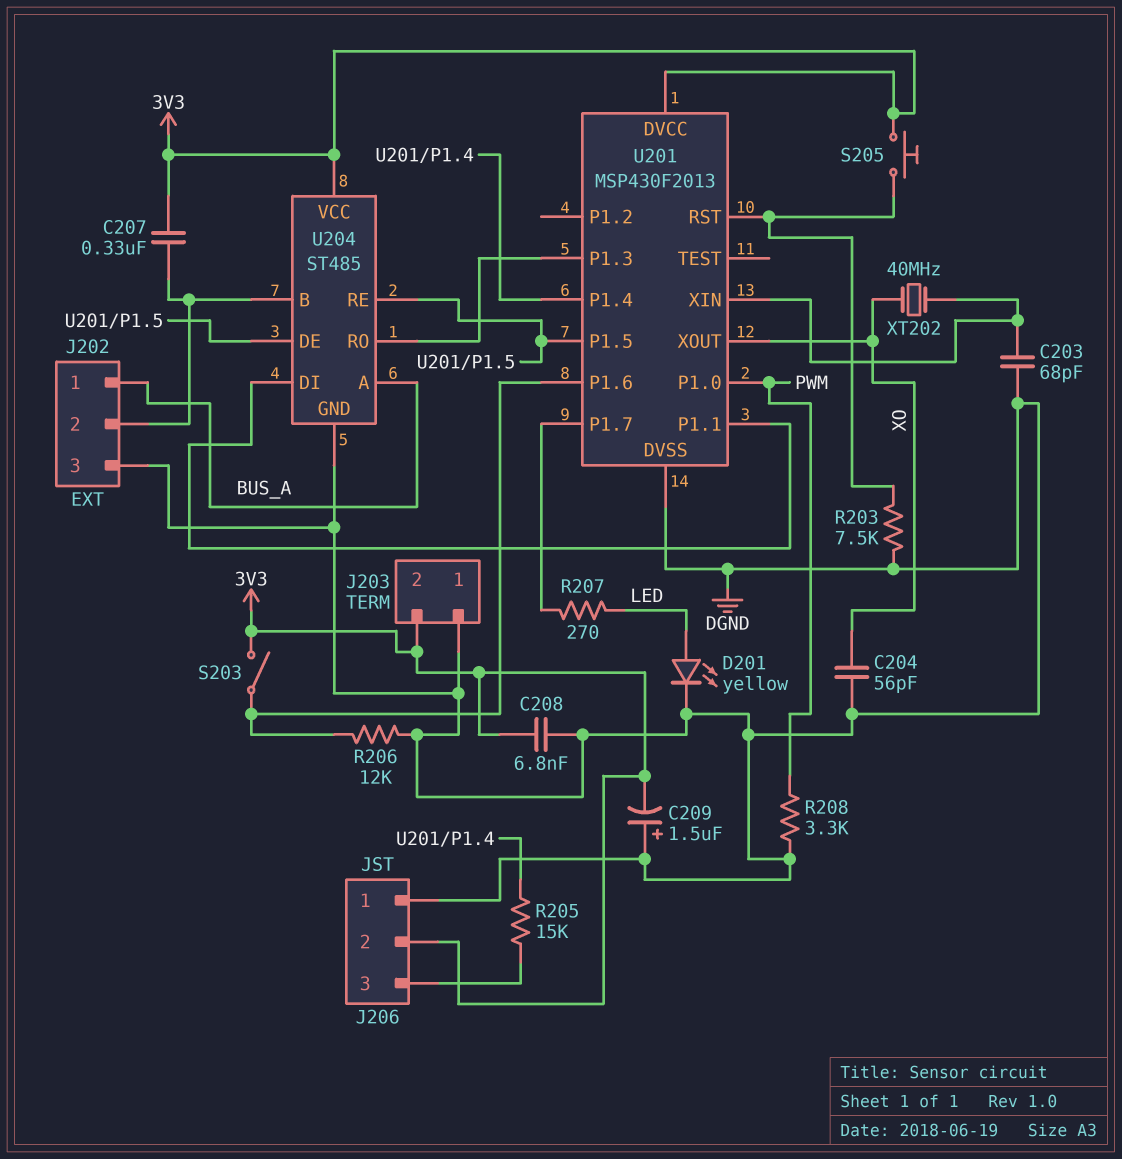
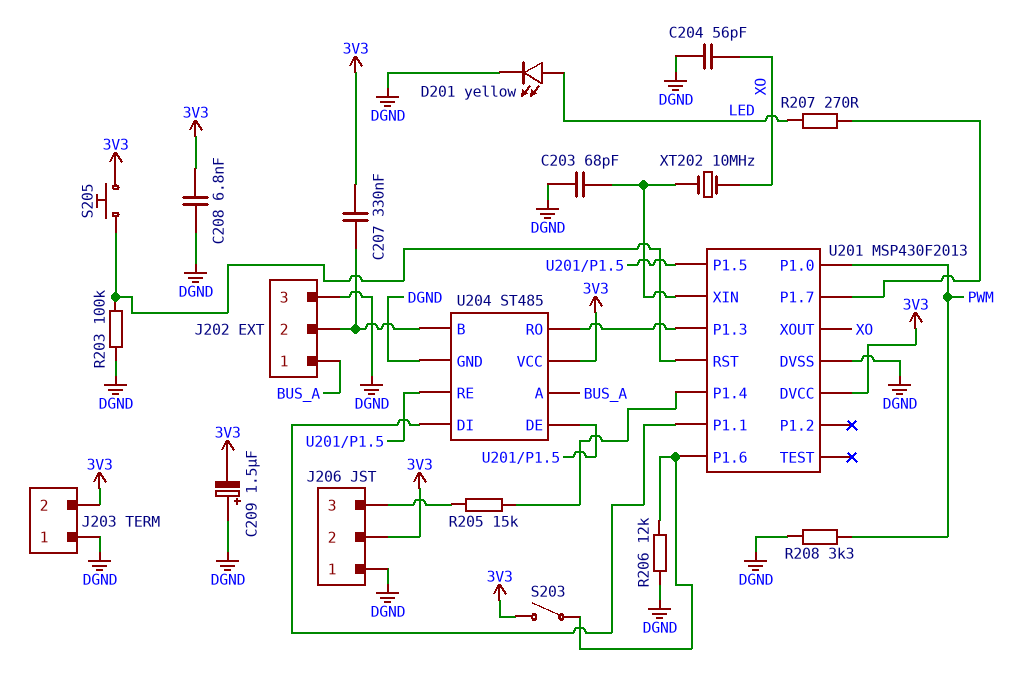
R203: 7.5k (DGND, U201/RST) -> 100k (DGND, U201/RST)
XT202: 40MHz (U201/XIN, XO) -> 10MHz (U201/XIN, XO)

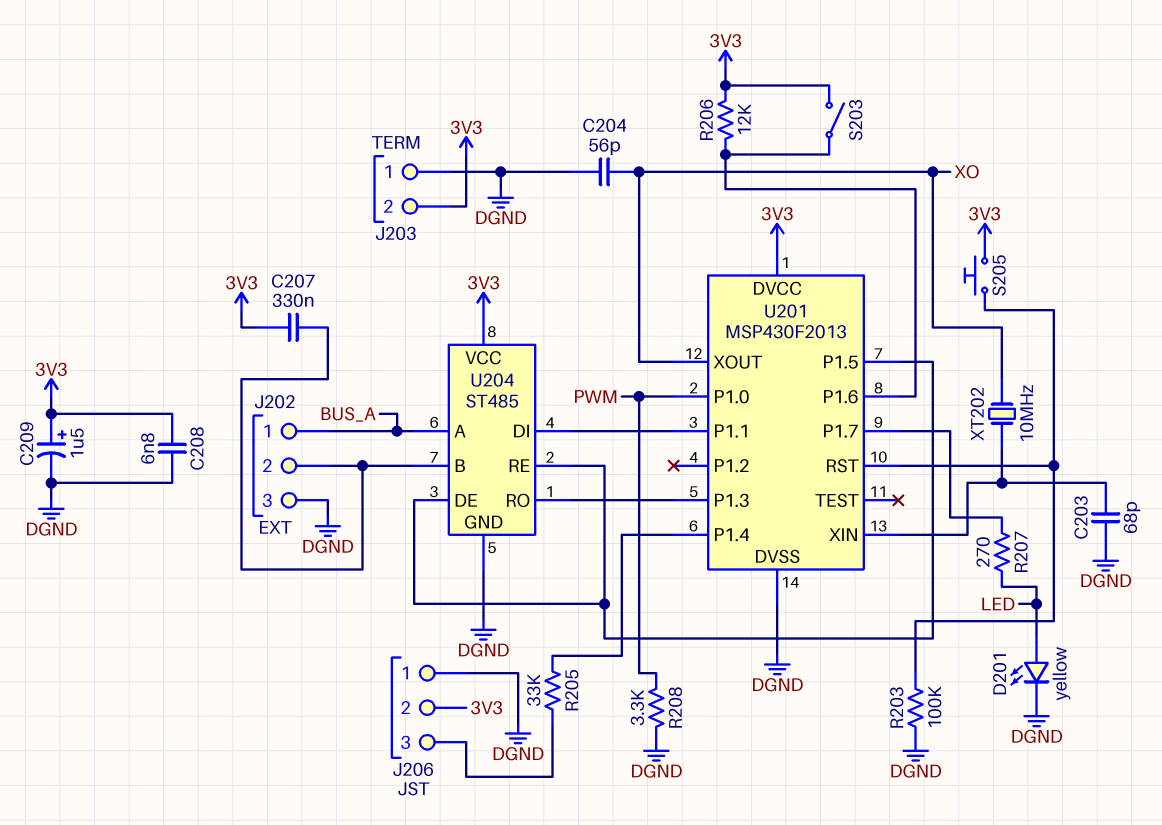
C209: 1.5uF (plus DGND, minus 3V3) -> 1.5uF (plus 3V3, minus DGND)
R205: 15k (J206/3, U201/P1.4) -> 33k (J206/3, U201/P1.4)
R206: 12k (DGND, U201/P1.6) -> 12k (3V3, U201/P1.6)

